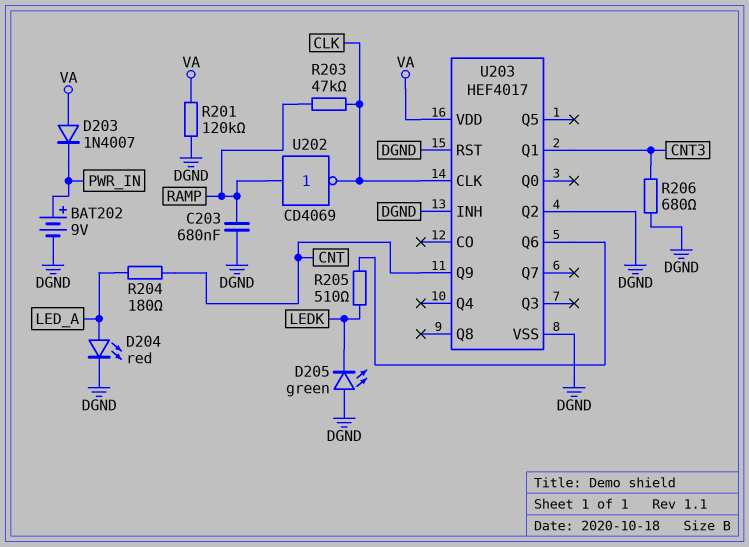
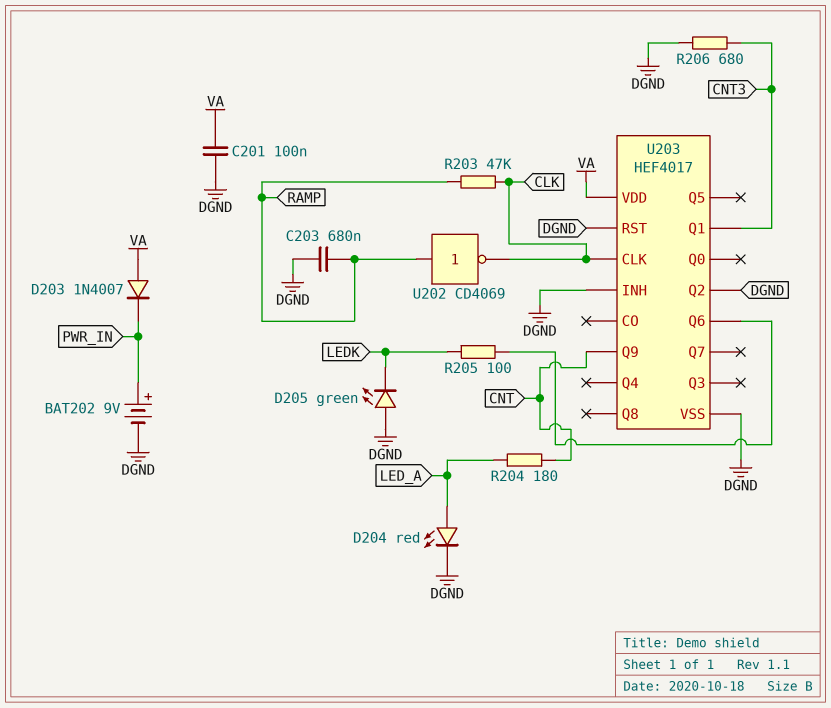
C201: none -> 100nF (DGND, VA)
R201: 120k (DGND, VA) -> none
R205: 510 (LEDK, U203/Q6) -> 100 (LEDK, U203/Q6)

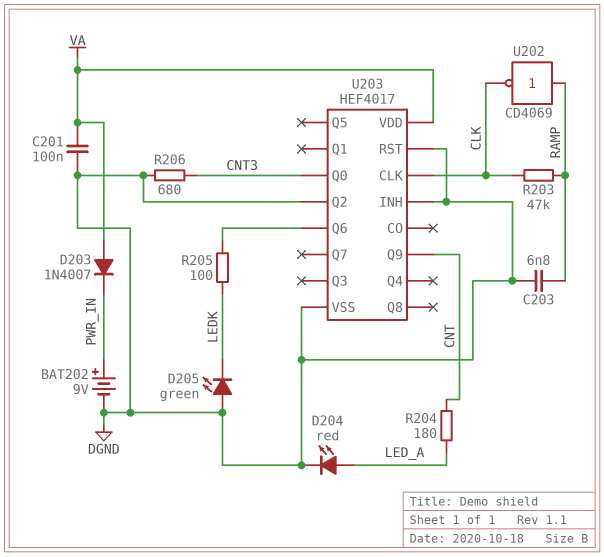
C203: 680nF (DGND, RAMP) -> 6.8nF (DGND, RAMP)
U203 pin Q0: none -> CNT3
U203 pin Q1: CNT3 -> none

